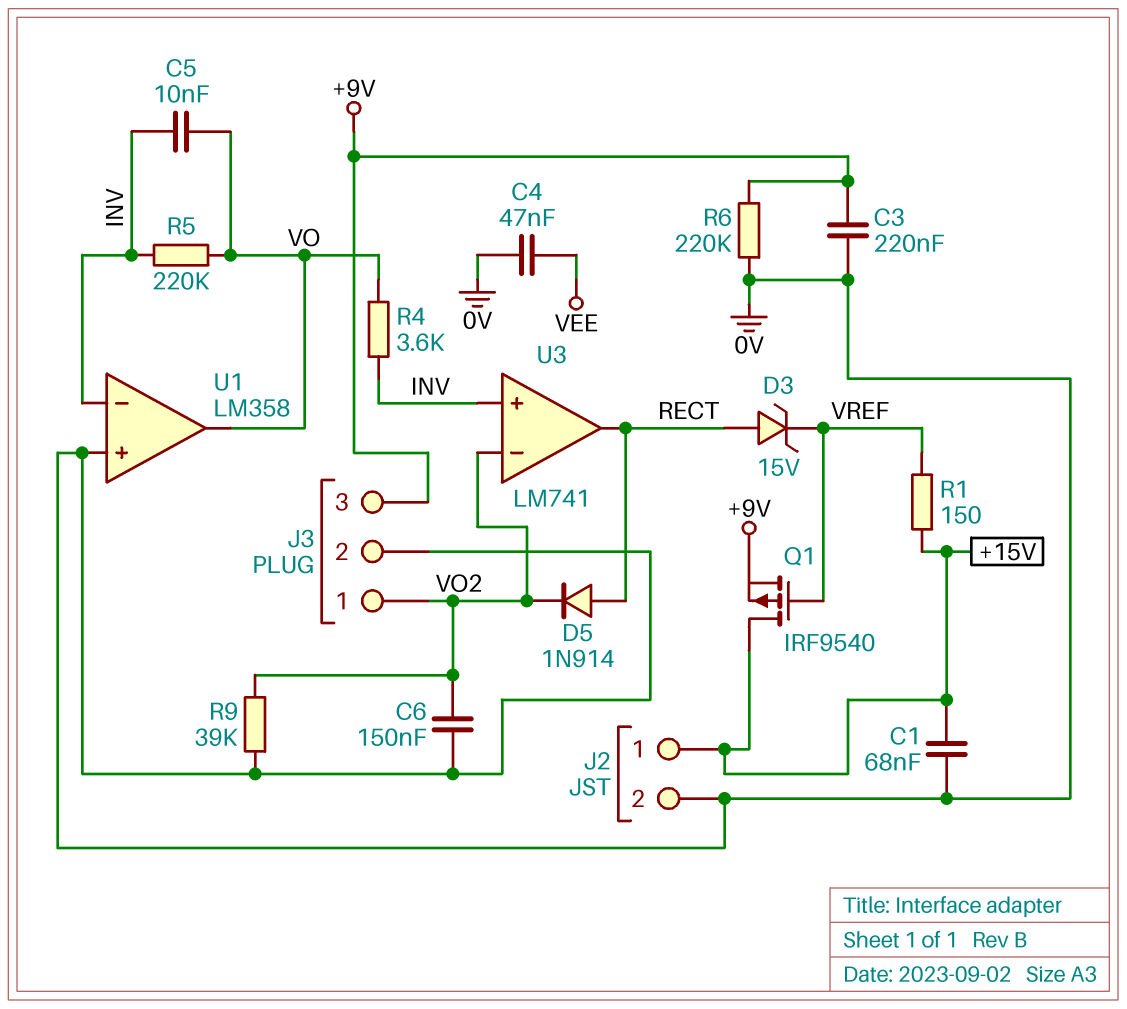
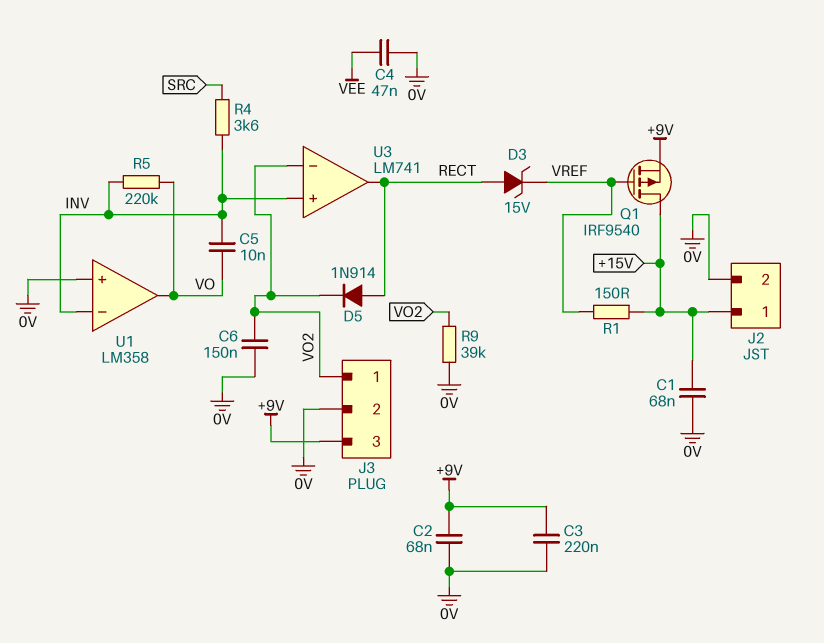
C2: none -> 68nF (+9V, 0V)
R4: 3.6k (INV, VO) -> 3.6k (INV, SRC)
R6: 220k (+9V, 0V) -> none

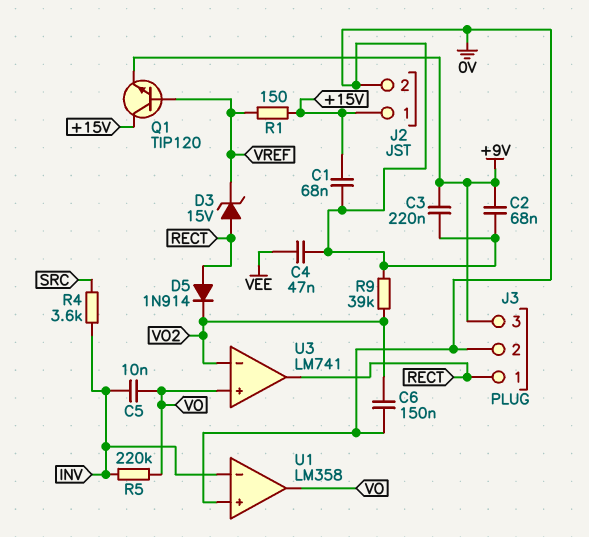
J3 pin 1: VO2 -> RECT
Q1: PMOS IRF9540 (G VREF, D +15V, S +9V) -> NPN TIP120 (B VREF, C +15V, E +9V)
U3 pin in+: INV -> VO

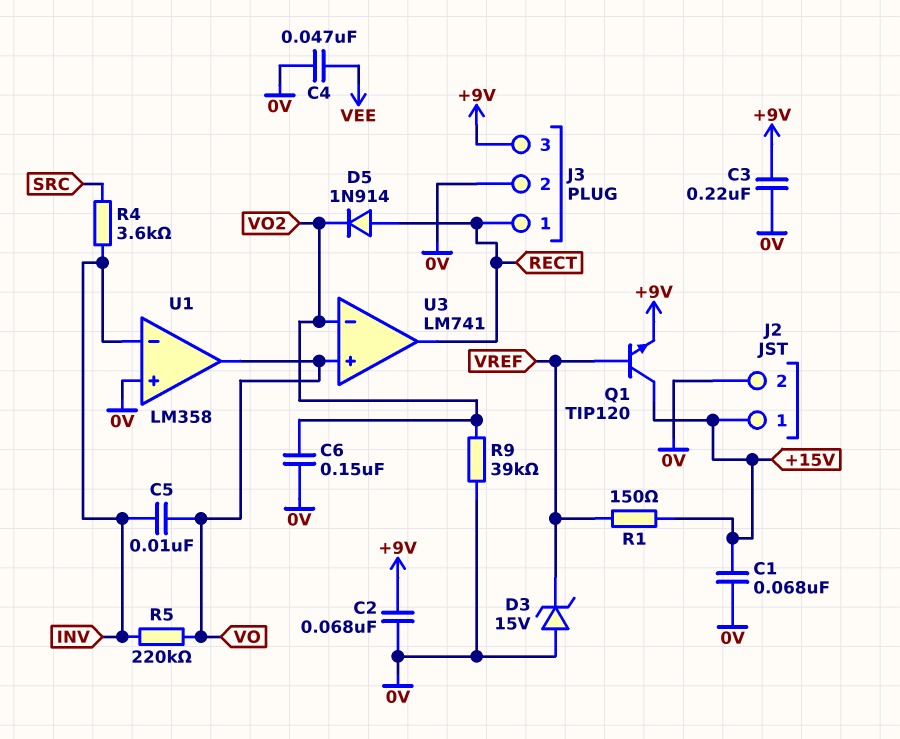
D3: zener 15V (A RECT, K VREF) -> zener 15V (A 0V, K VREF)

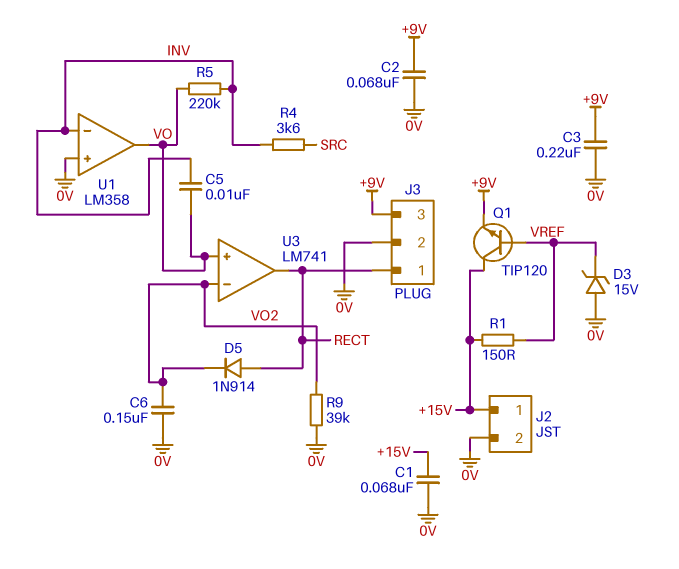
C4: 47nF (0V, VEE) -> none

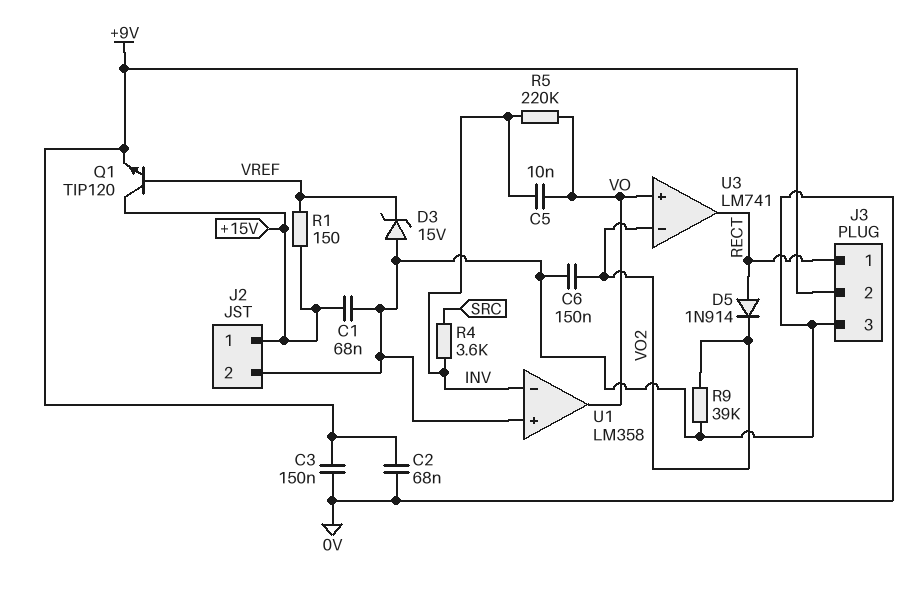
C3: 220nF (+9V, 0V) -> 150nF (+9V, 0V)
J3 pin 2: 0V -> +9V
J3 pin 3: +9V -> 0V

